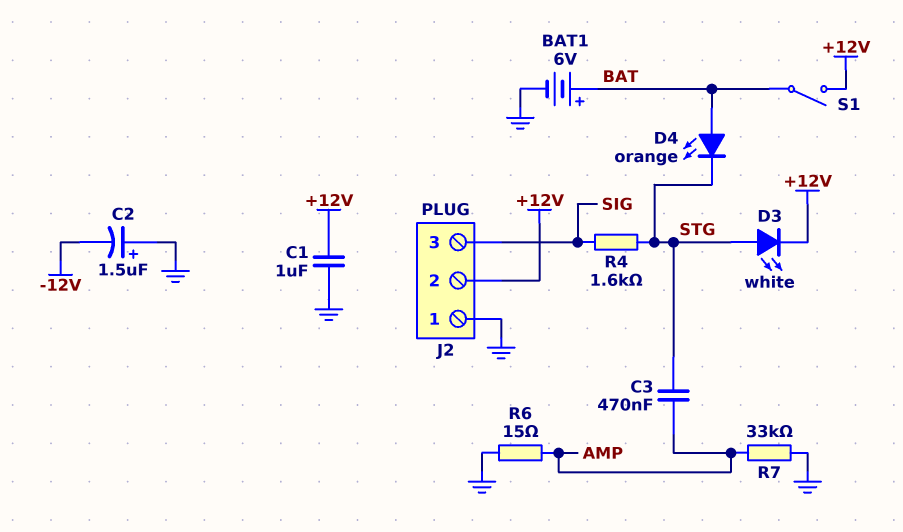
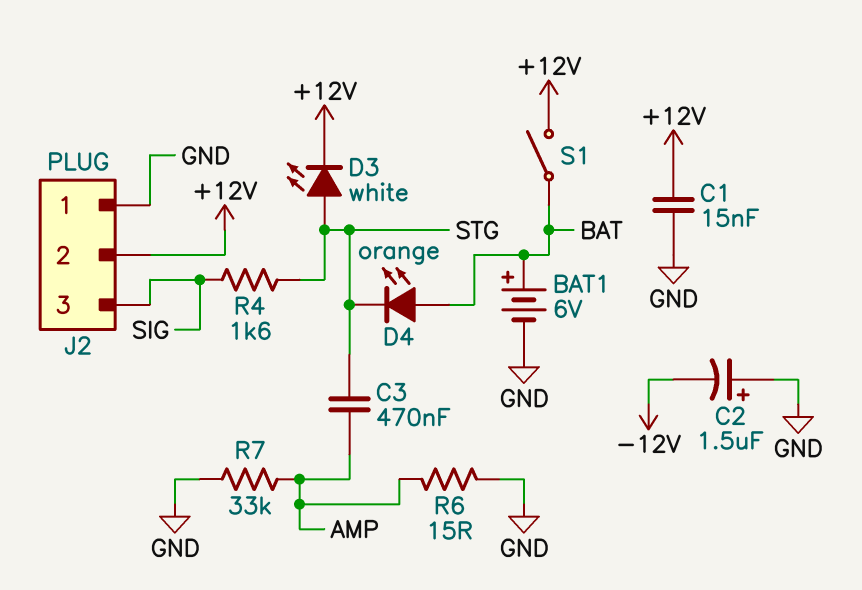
C1: 1uF (+12V, GND) -> 15nF (+12V, GND)

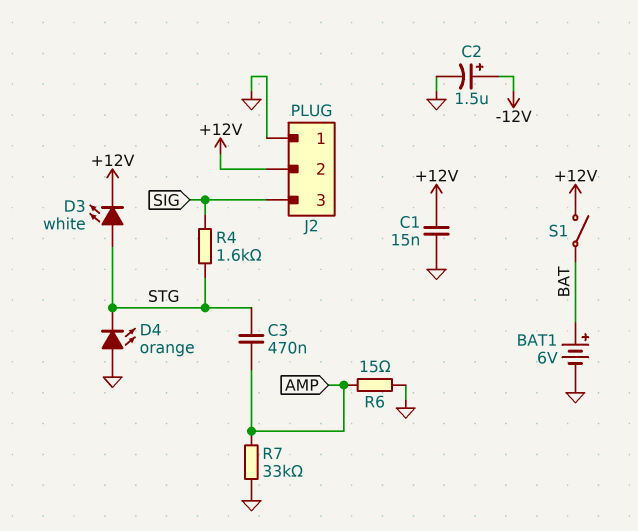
C2: 1.5uF (plus GND, minus -12V) -> 1.5uF (plus -12V, minus GND)
D4: LED orange (A BAT, K STG) -> LED orange (A GND, K STG)

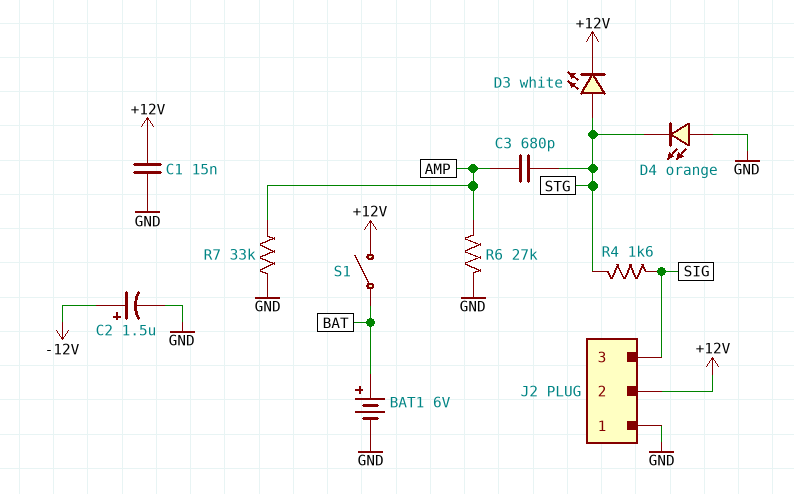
C3: 470nF (AMP, STG) -> 680pF (AMP, STG)
R6: 15 (AMP, GND) -> 27k (AMP, GND)

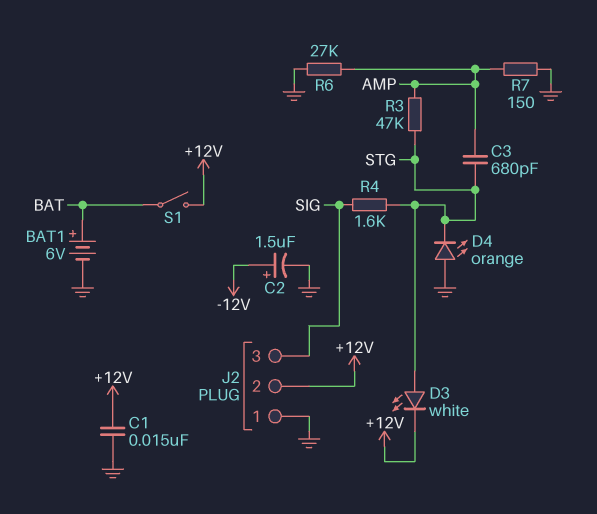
R3: none -> 47k (AMP, STG)
R7: 33k (AMP, GND) -> 150 (AMP, GND)

